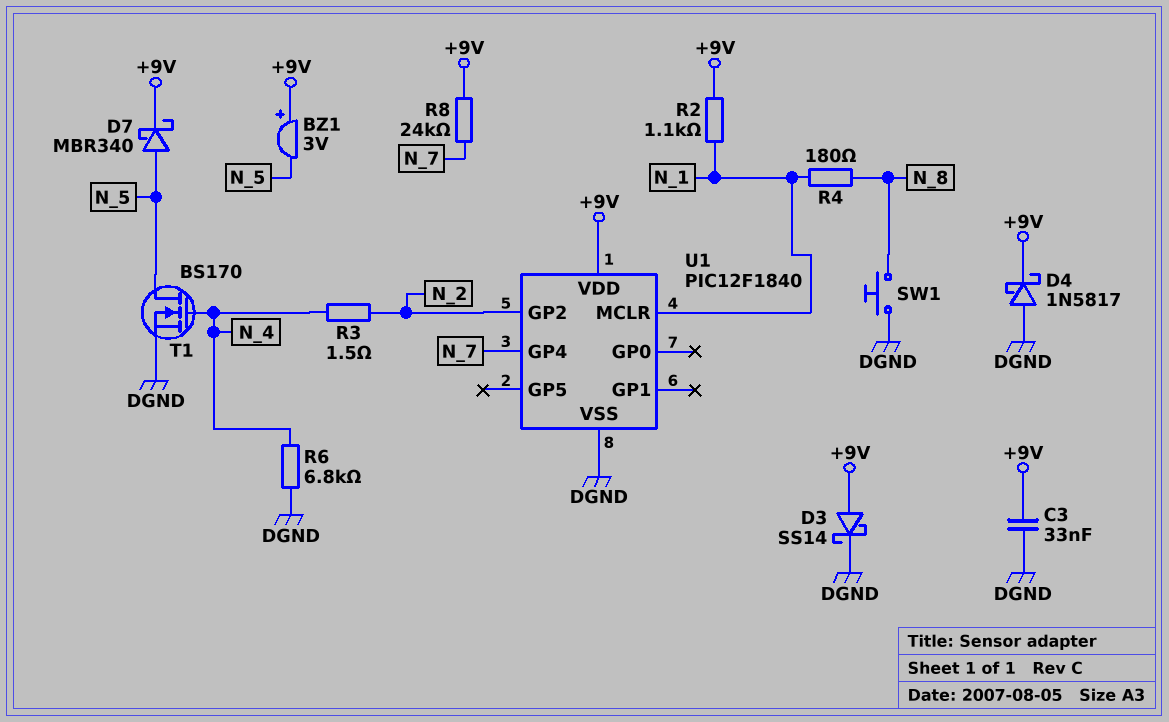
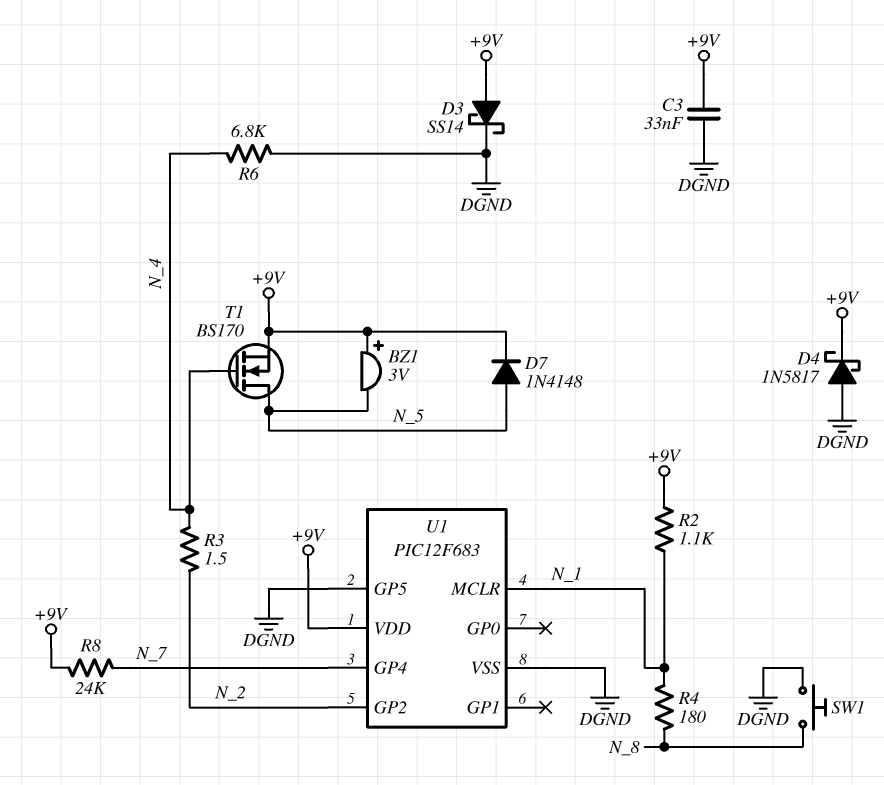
D7: schottky MBR340 (A N_5, K +9V) -> diode 1N4148 (A N_5, K +9V)
T1: NMOS BS170 (G N_4, D N_5, S DGND) -> NMOS BS170 (G N_4, D N_5, S +9V)
U1: PIC12F1840 -> PIC12F683
U1 pin GP5: none -> DGND

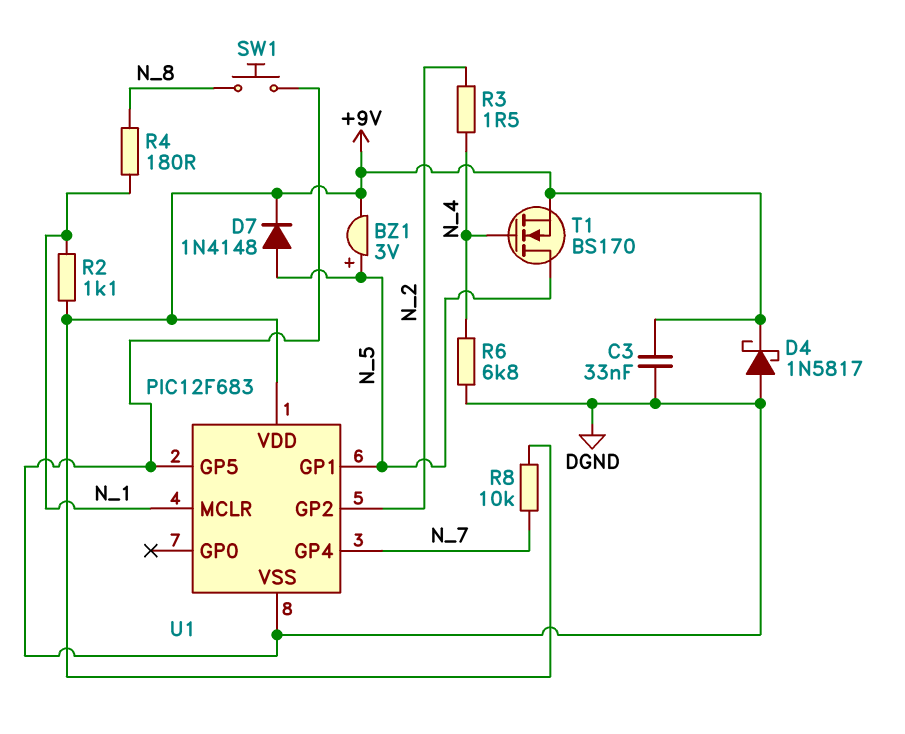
BZ1: buzzer 3V (plus +9V, minus N_5) -> buzzer 3V (plus N_5, minus +9V)
D3: schottky SS14 (A +9V, K DGND) -> none
R8: 24k (+9V, N_7) -> 10k (+9V, N_7)
U1 pin GP1: none -> N_5

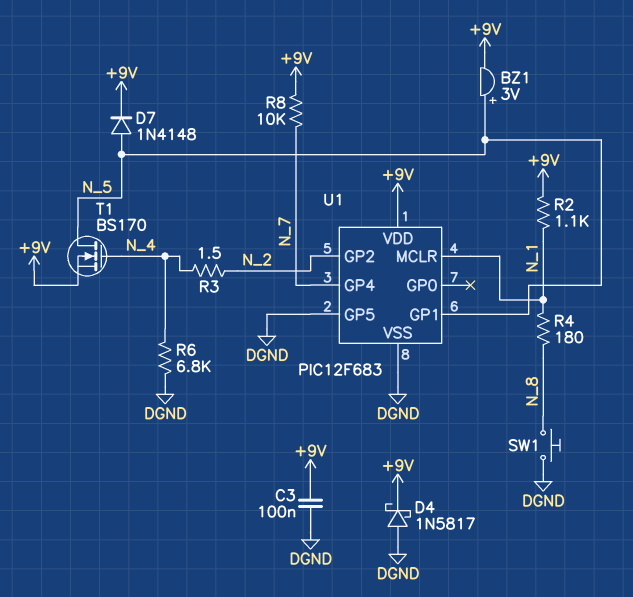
C3: 33nF (+9V, DGND) -> 100nF (+9V, DGND)

